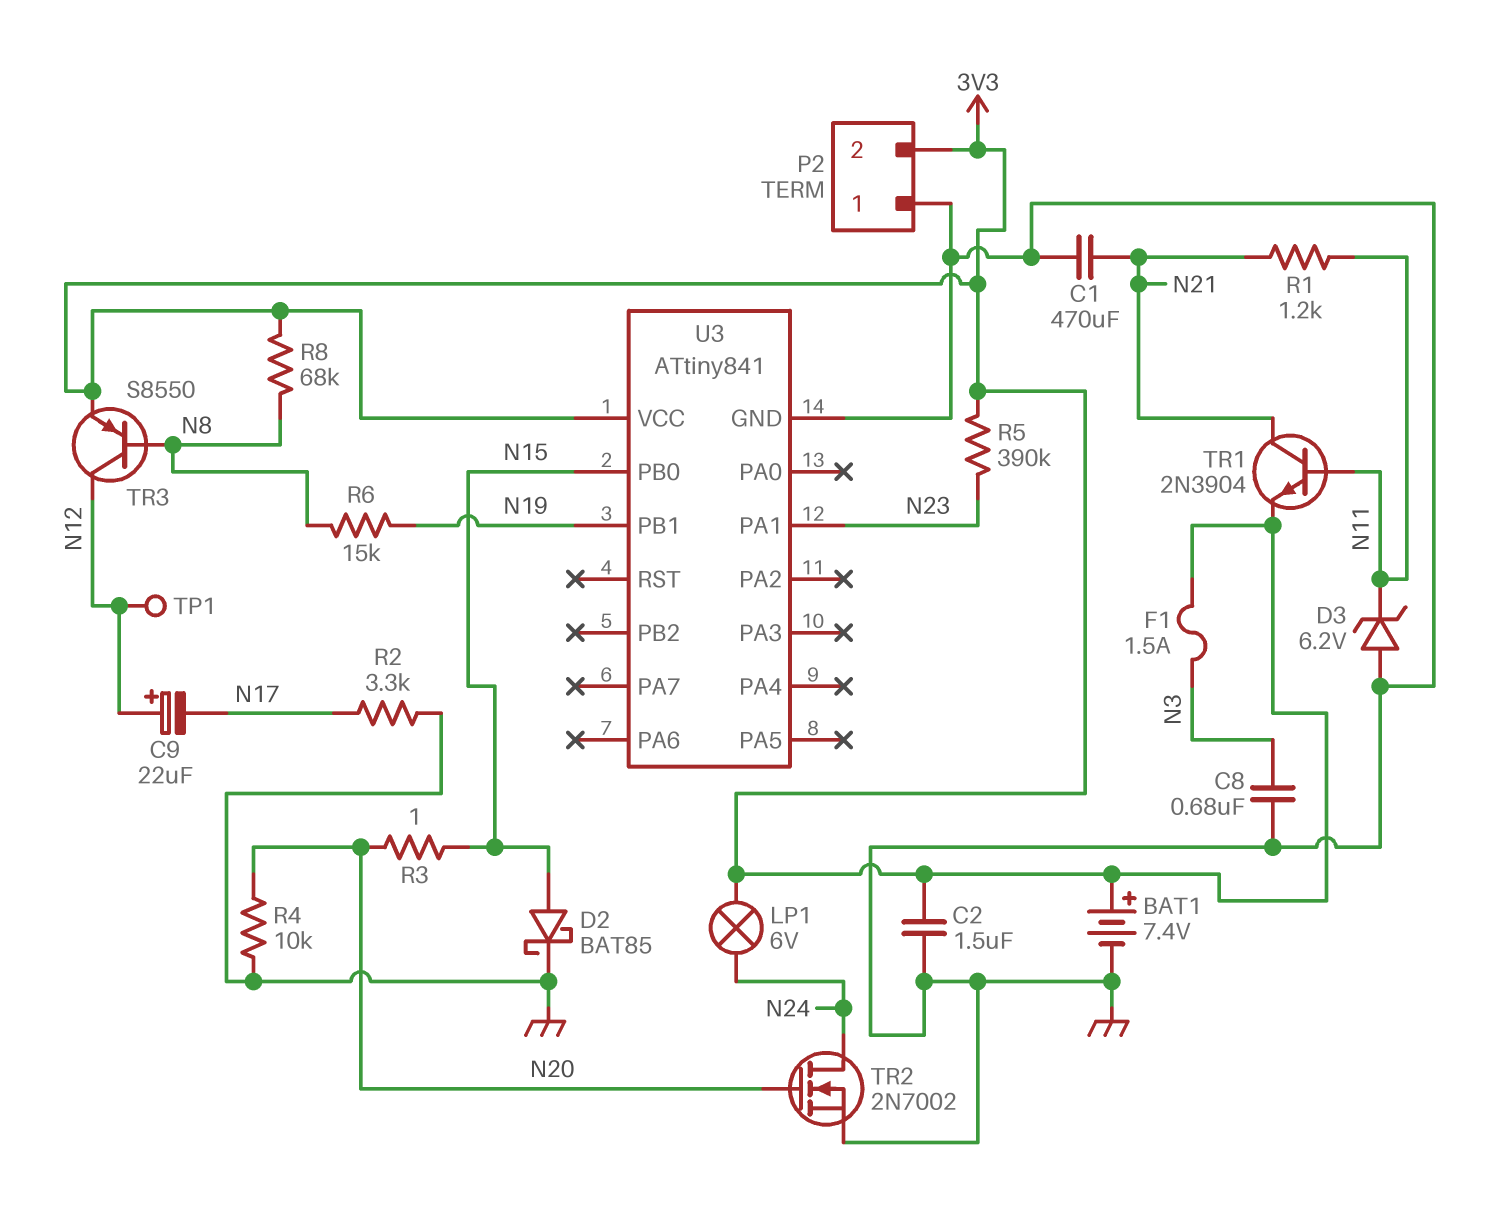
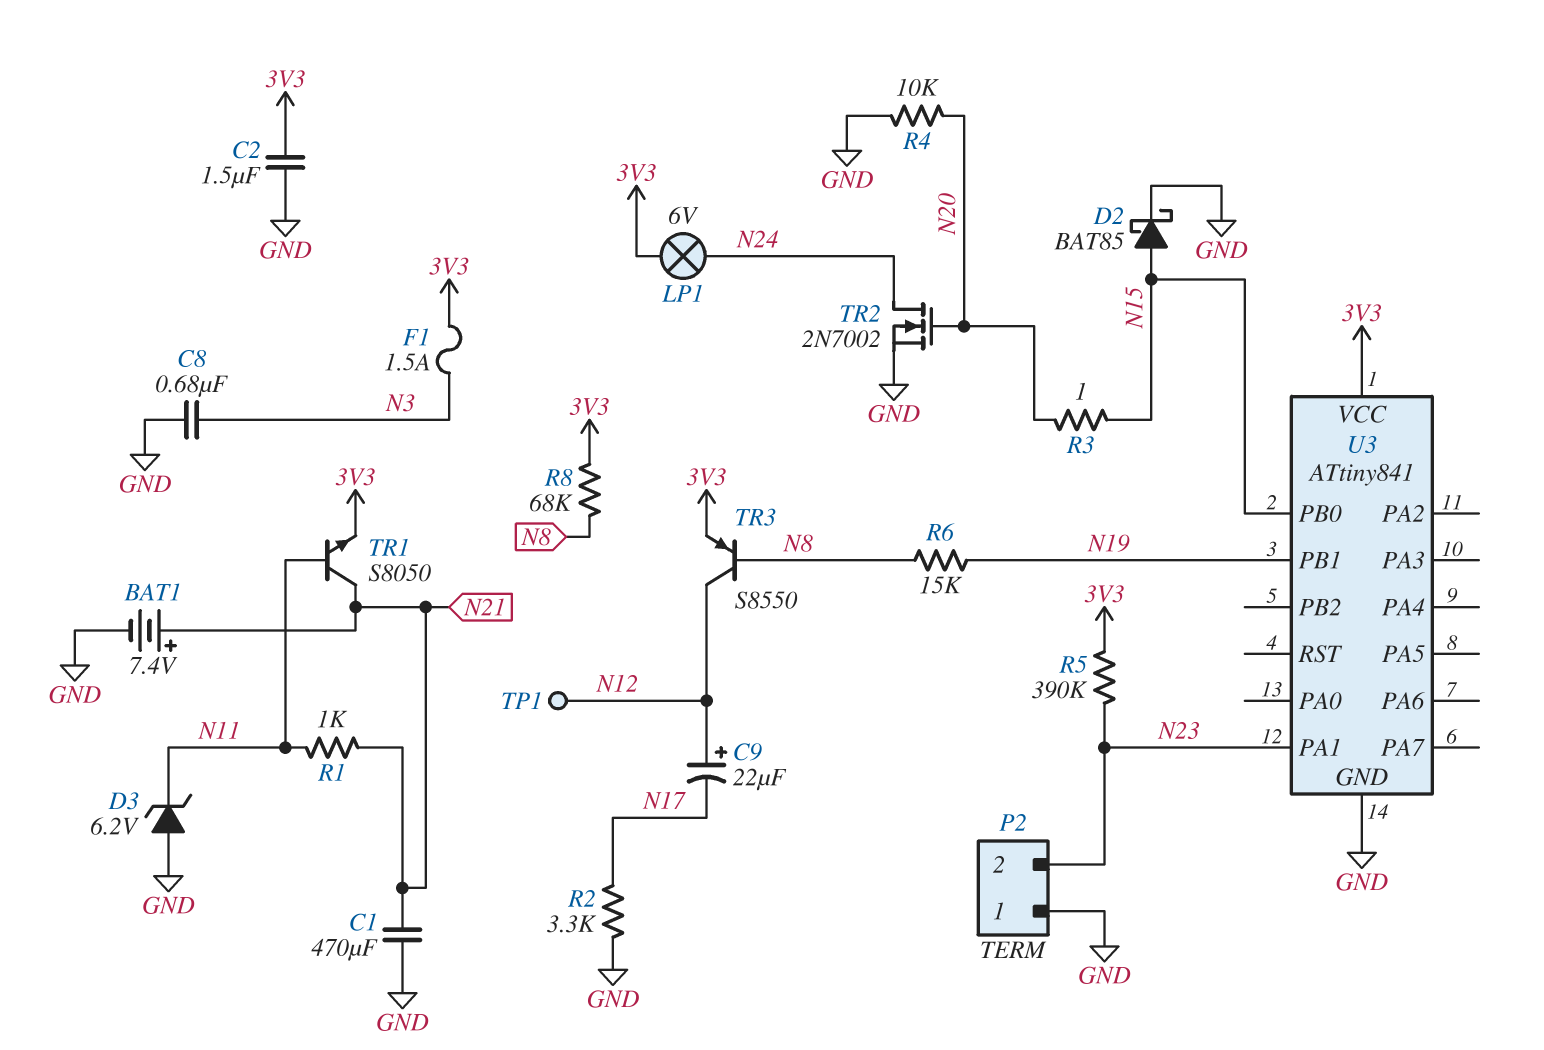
BAT1: 7.4V (plus 3V3, minus GND) -> 7.4V (plus N21, minus GND)
P2 pin 2: 3V3 -> N23
R1: 1.2k (N11, N21) -> 1k (N11, N21)
TR1: NPN 2N3904 (B N11, C N21, E 3V3) -> NPN S8050 (B N11, C N21, E 3V3)

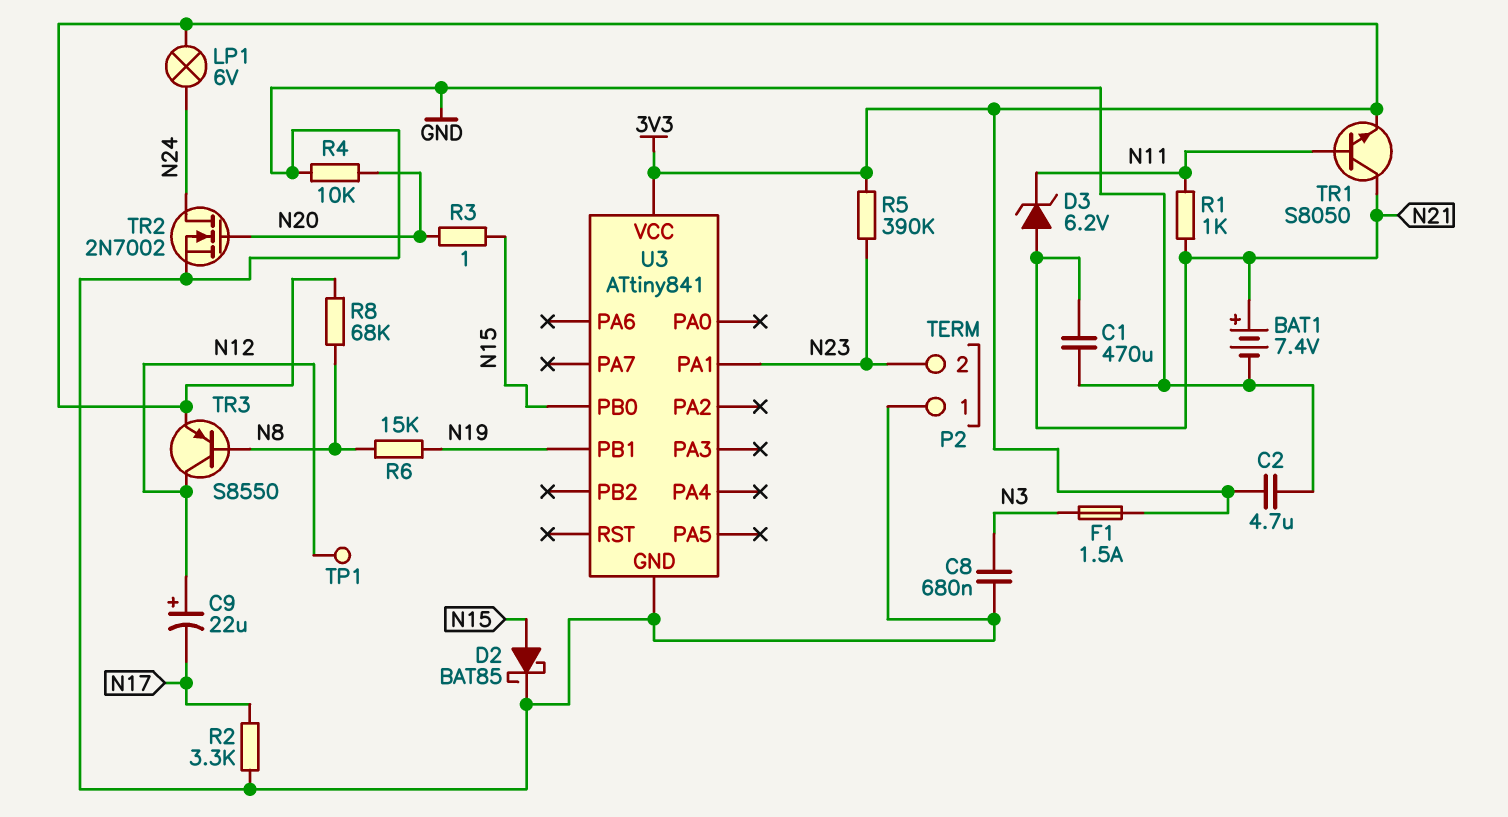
C2: 1.5uF (3V3, GND) -> 4.7uF (3V3, GND)
D3: zener 6.2V (A GND, K N11) -> zener 6.2V (A N21, K N11)

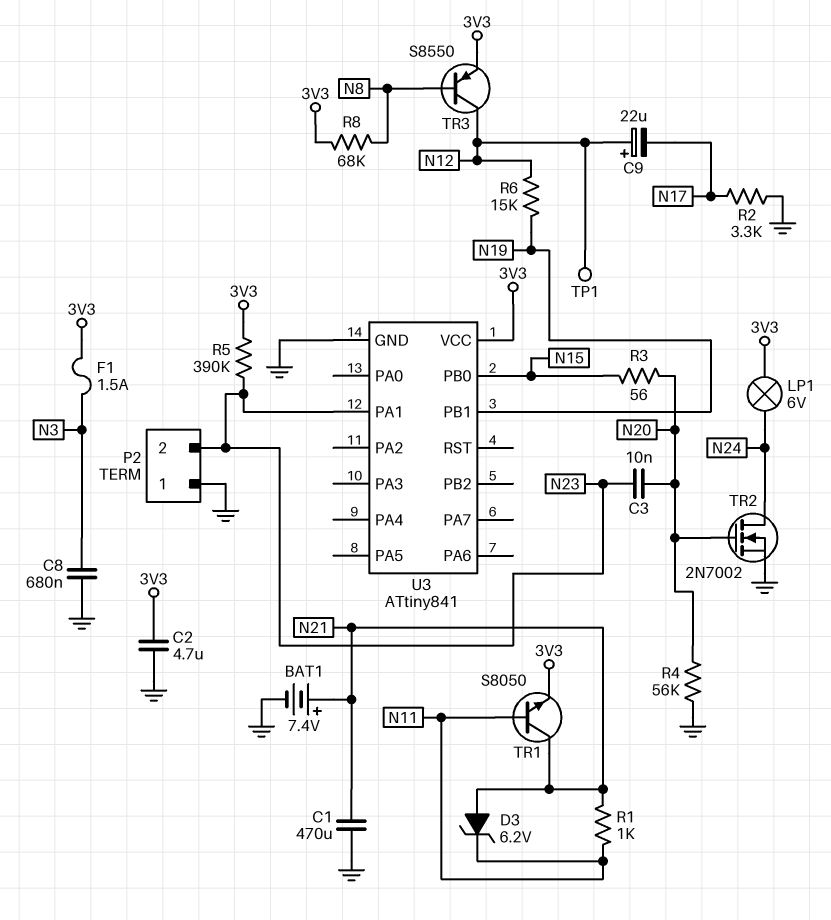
C3: none -> 10nF (N20, N23)
D2: schottky BAT85 (A N15, K GND) -> none
R3: 1 (N15, N20) -> 56 (N15, N20)
R4: 10k (GND, N20) -> 56k (GND, N20)
R6: 15k (N8, N19) -> 15k (N12, N19)

